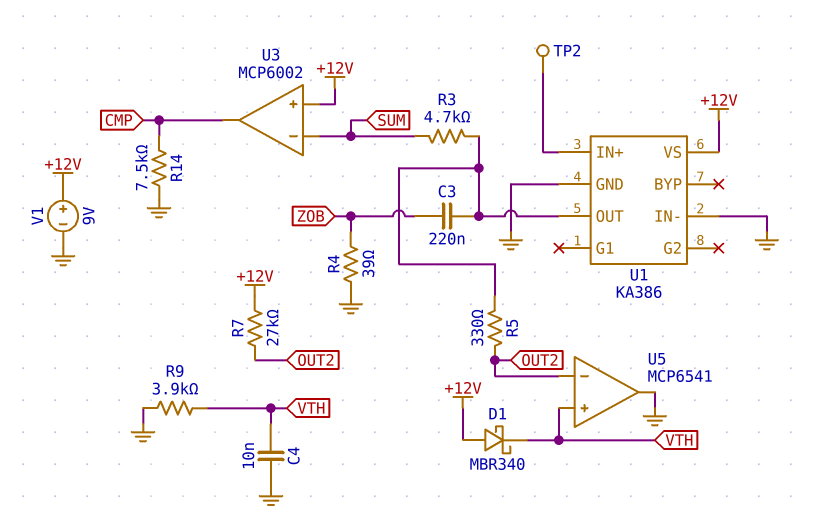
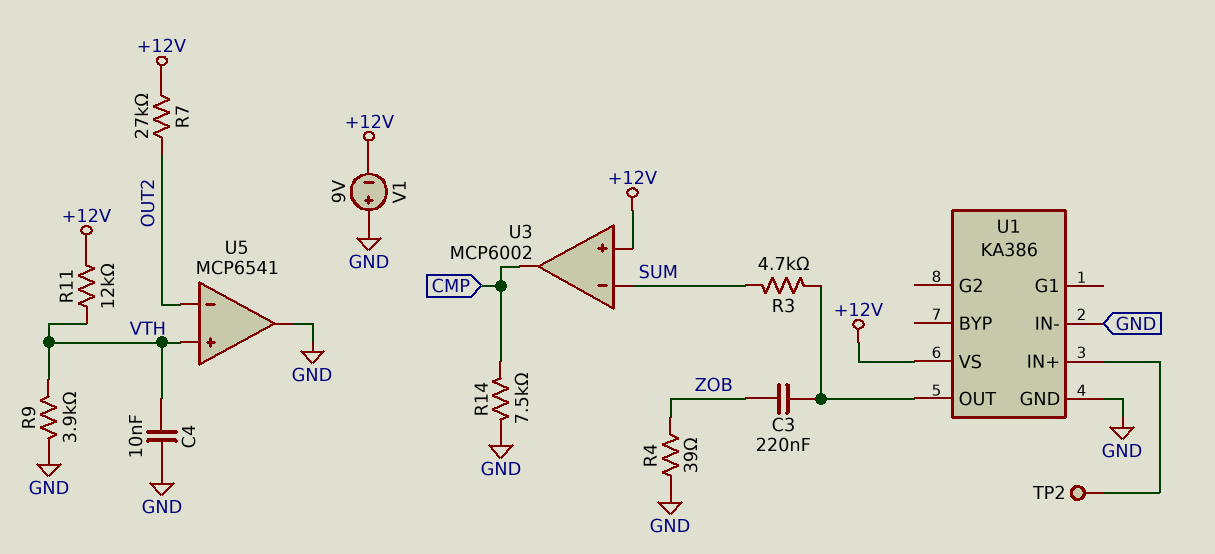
D1: schottky MBR340 (A +12V, K VTH) -> none
R5: 330 (OUT2, U1/OUT) -> none
R11: none -> 12k (+12V, VTH)
V1: 9V (plus +12V, minus GND) -> 9V (plus GND, minus +12V)

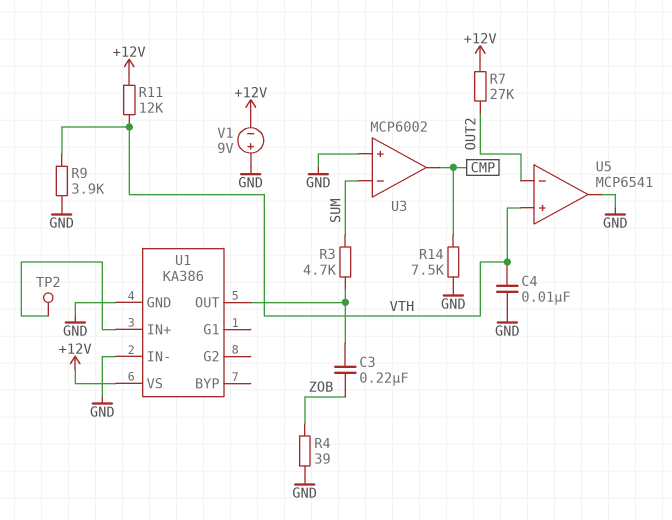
U3 pin in+: +12V -> GND

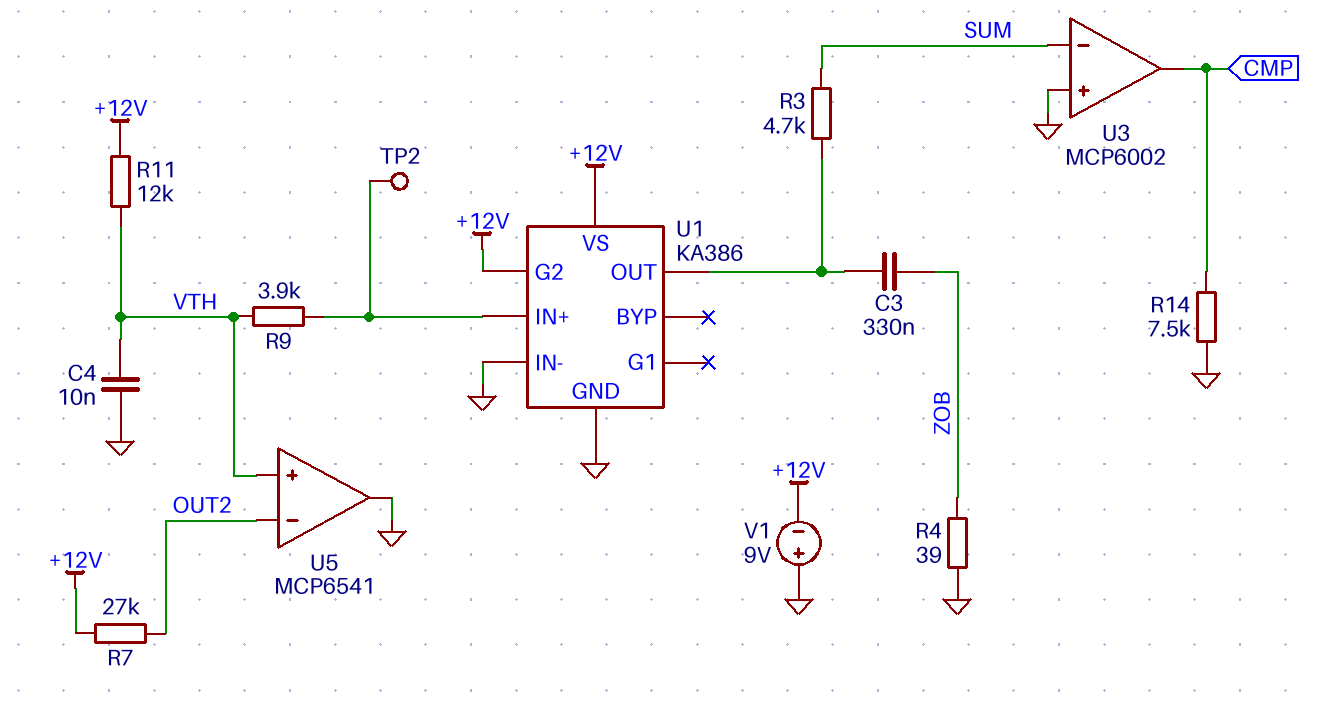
C3: 220nF (U1/OUT, ZOB) -> 330nF (U1/OUT, ZOB)
R9: 3.9k (GND, VTH) -> 3.9k (U1/IN+, VTH)
U1 pin G2: none -> +12V

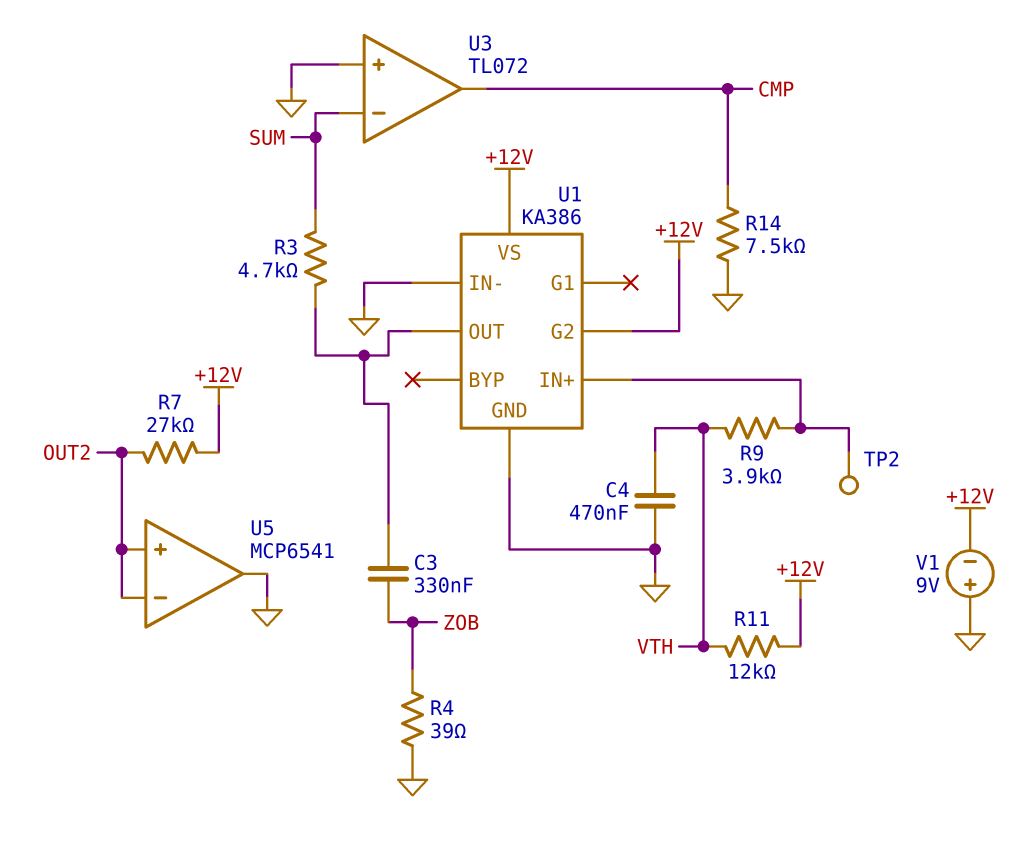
C4: 10nF (GND, VTH) -> 470nF (GND, VTH)
U3: MCP6002 -> TL072
U5 pin in+: VTH -> OUT2

